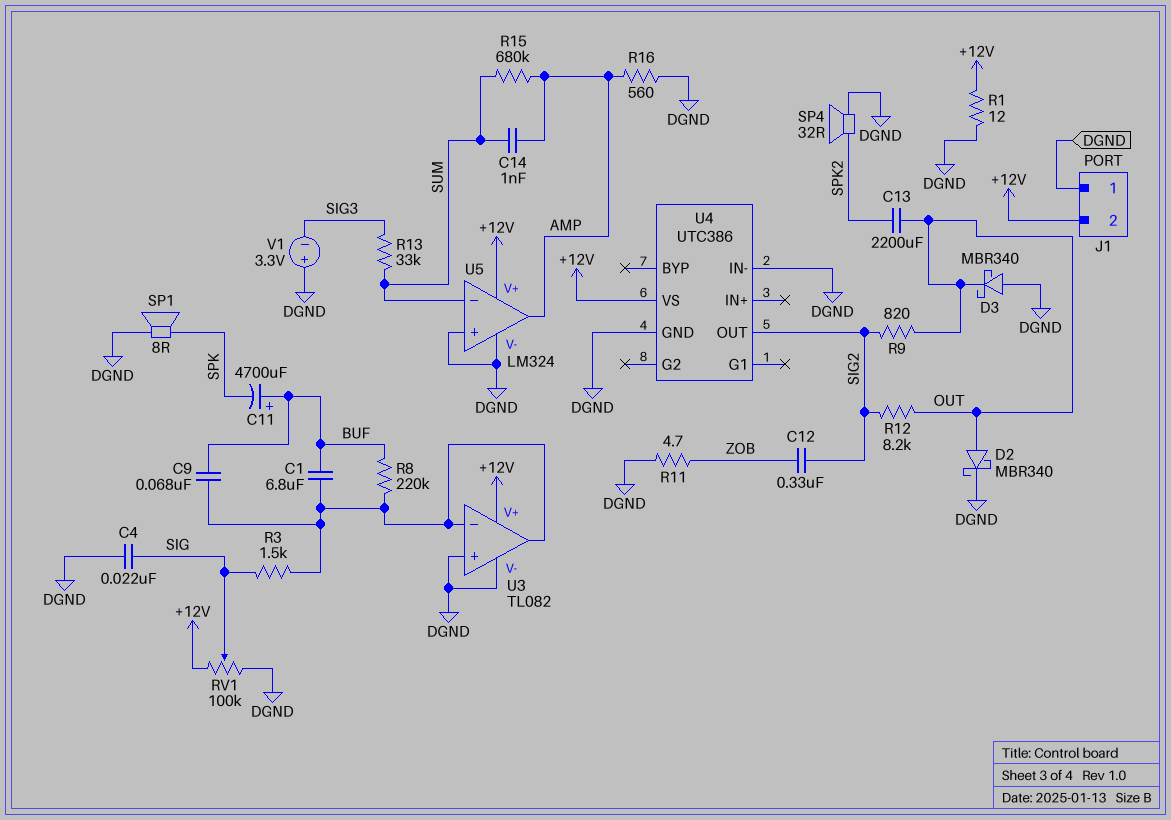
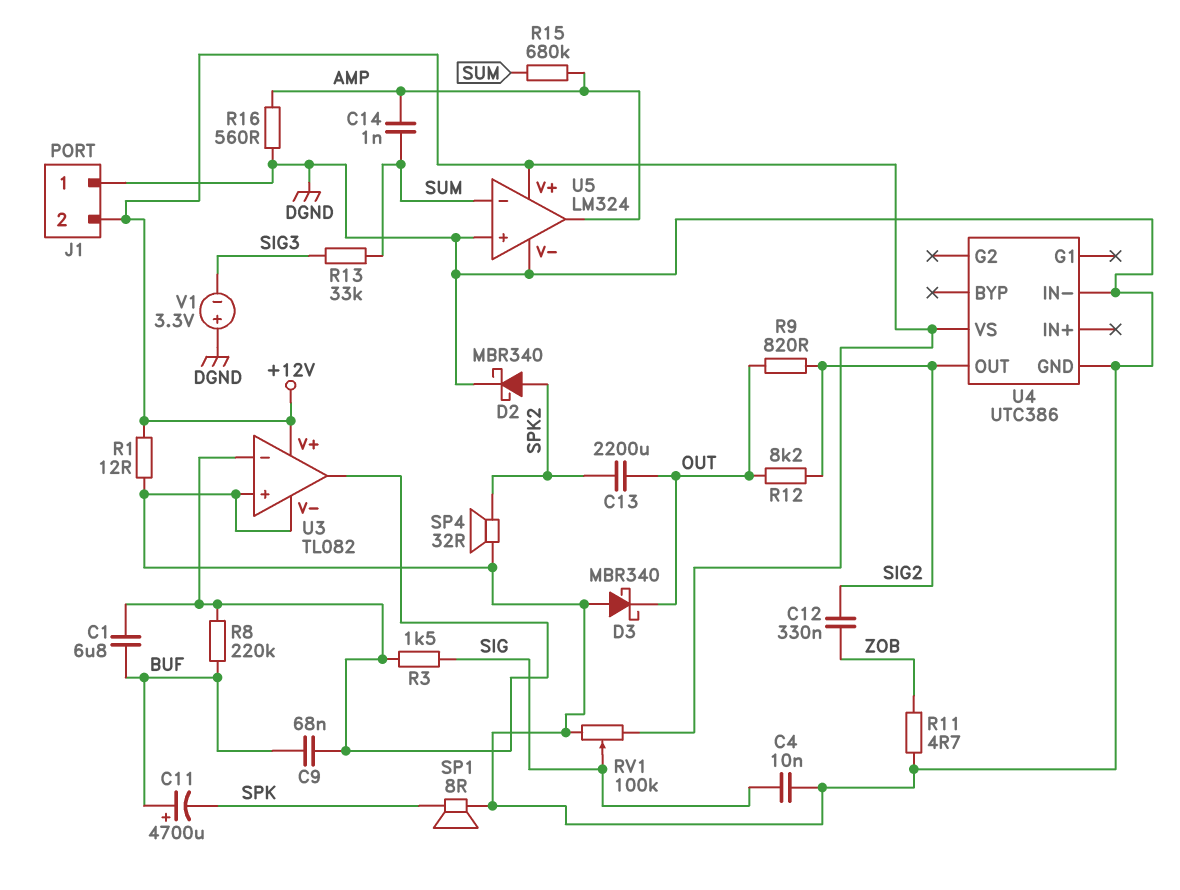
C4: 22nF (DGND, SIG) -> 10nF (DGND, SIG)
D2: schottky MBR340 (A OUT, K DGND) -> schottky MBR340 (A SPK2, K DGND)

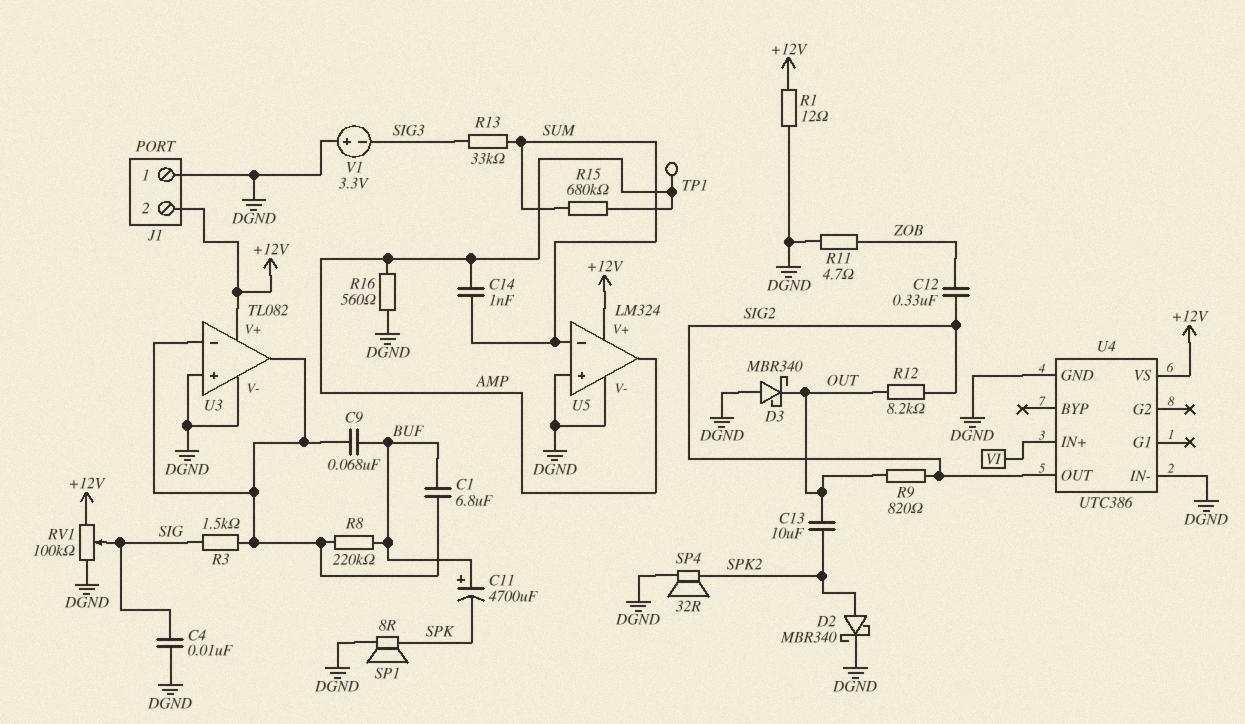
C13: 2200uF (OUT, SPK2) -> 10uF (OUT, SPK2)
TP1: none -> test point (AMP)
U4 pin IN+: none -> VI

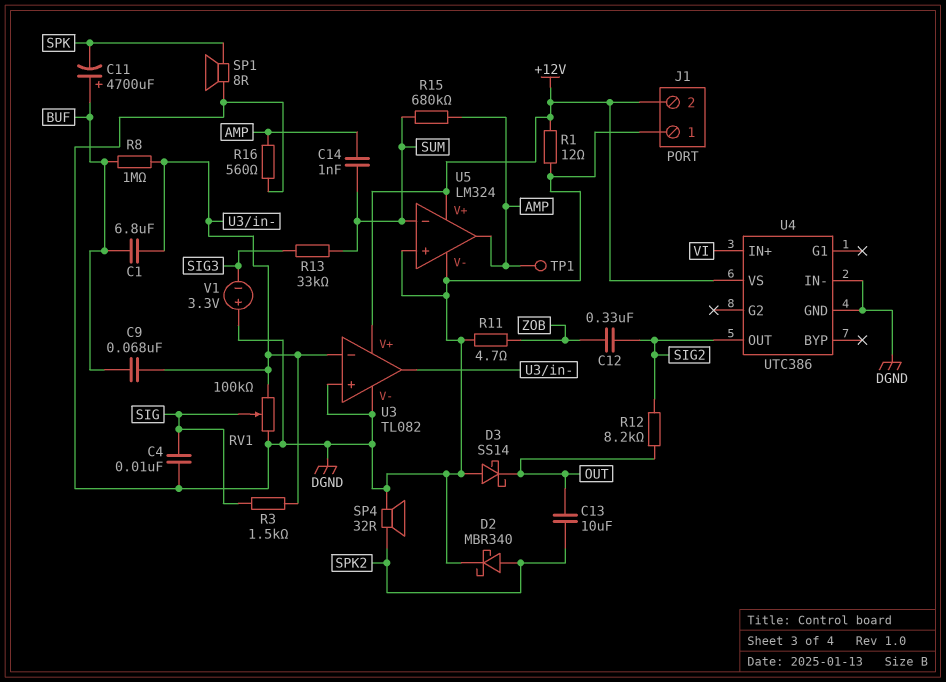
D3: schottky MBR340 (A DGND, K OUT) -> schottky SS14 (A DGND, K OUT)
R8: 220k (BUF, U3/in-) -> 1M (BUF, U3/in-)
R9: 820 (OUT, SIG2) -> none
RV1: 100k (+12V, DGND, wiper SIG) -> 100k (DGND, U3/in-, wiper SIG)

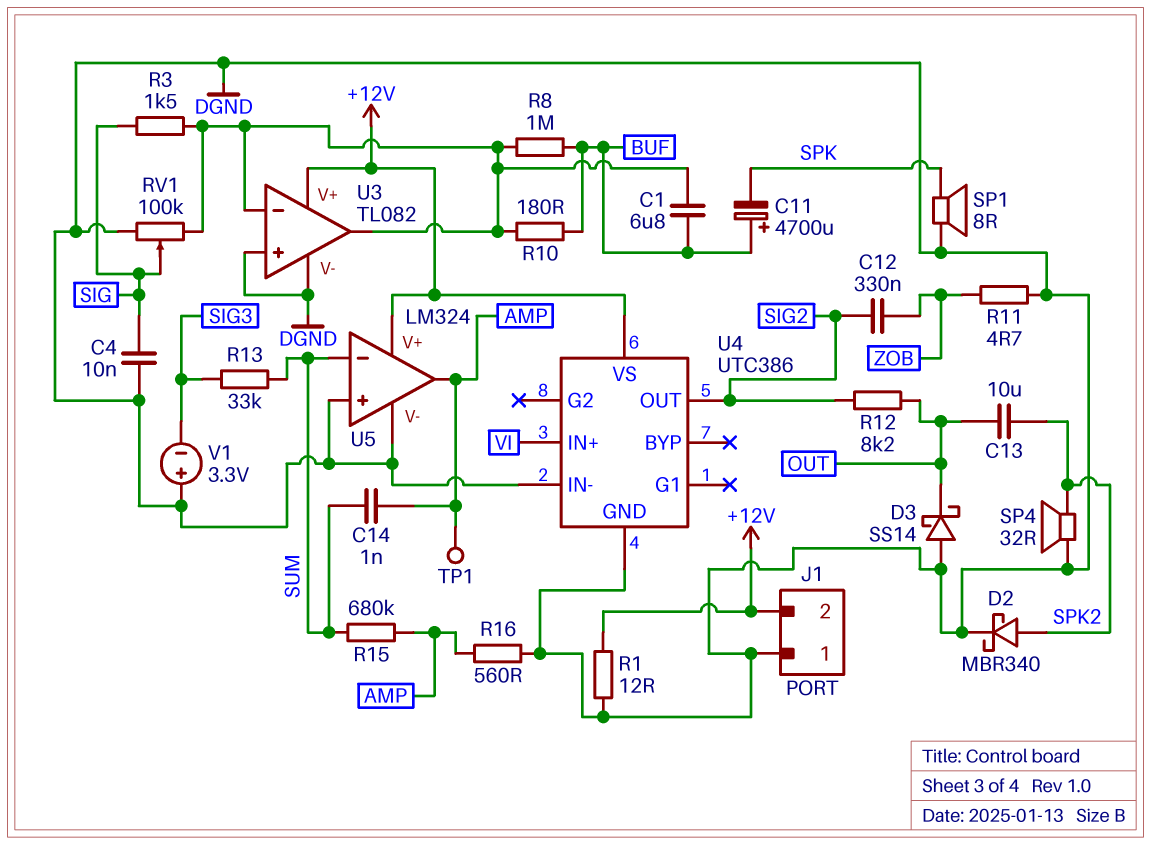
C9: 68nF (BUF, U3/in-) -> none
R10: none -> 180 (BUF, U3/in-)

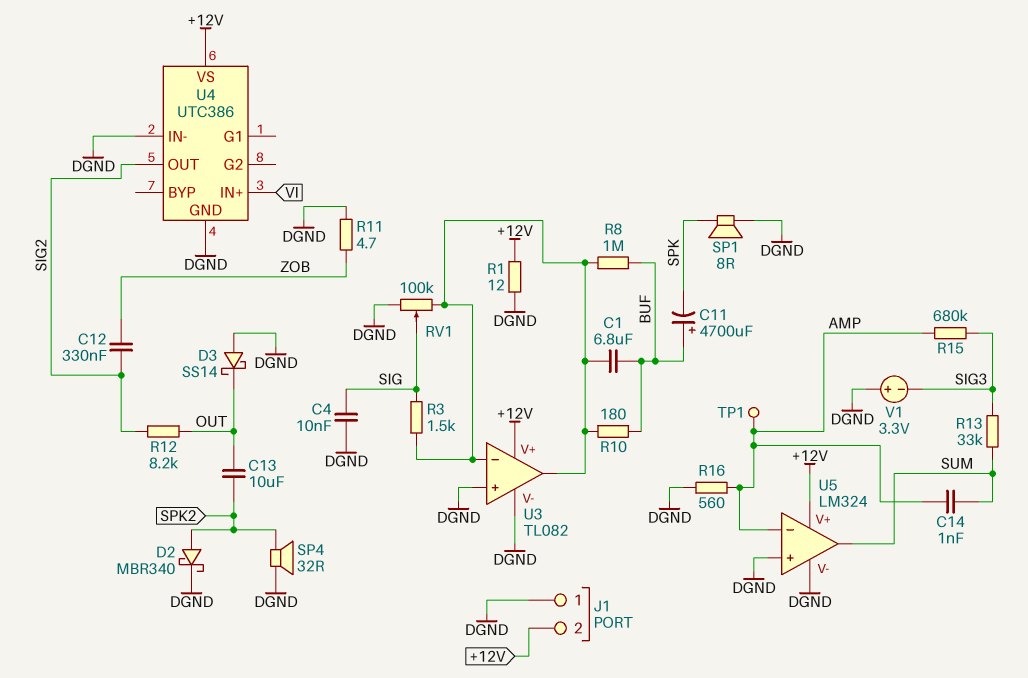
R15: 680k (AMP, SUM) -> 680k (AMP, SIG3)
U5 pin in-: SUM -> AMP
U5 pin out: AMP -> SUM

